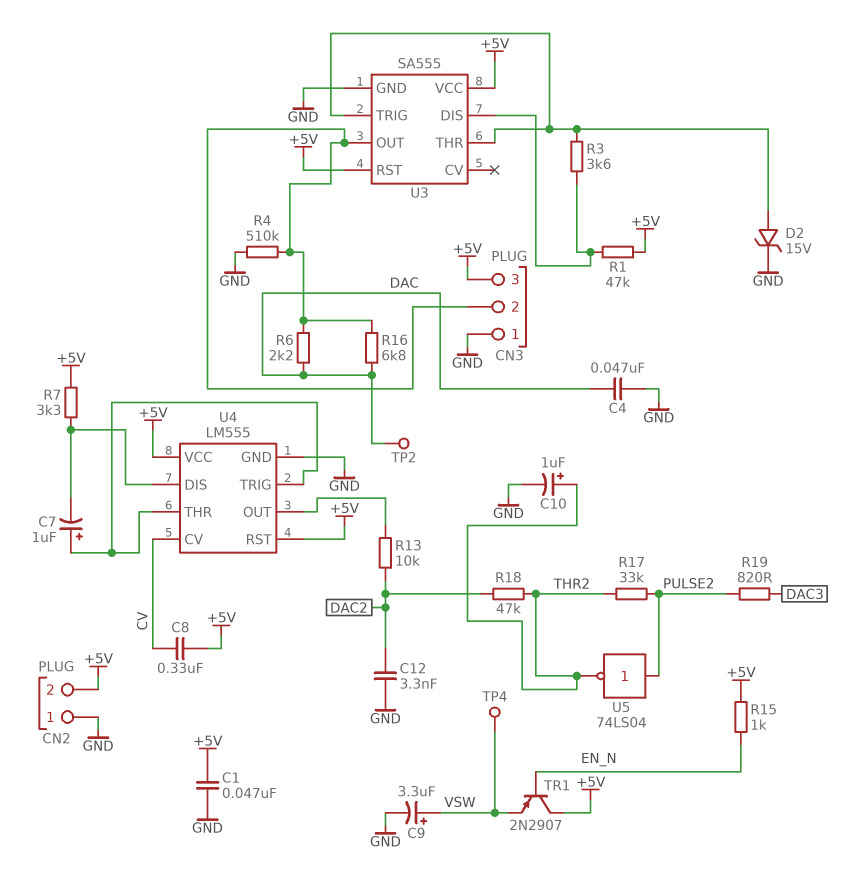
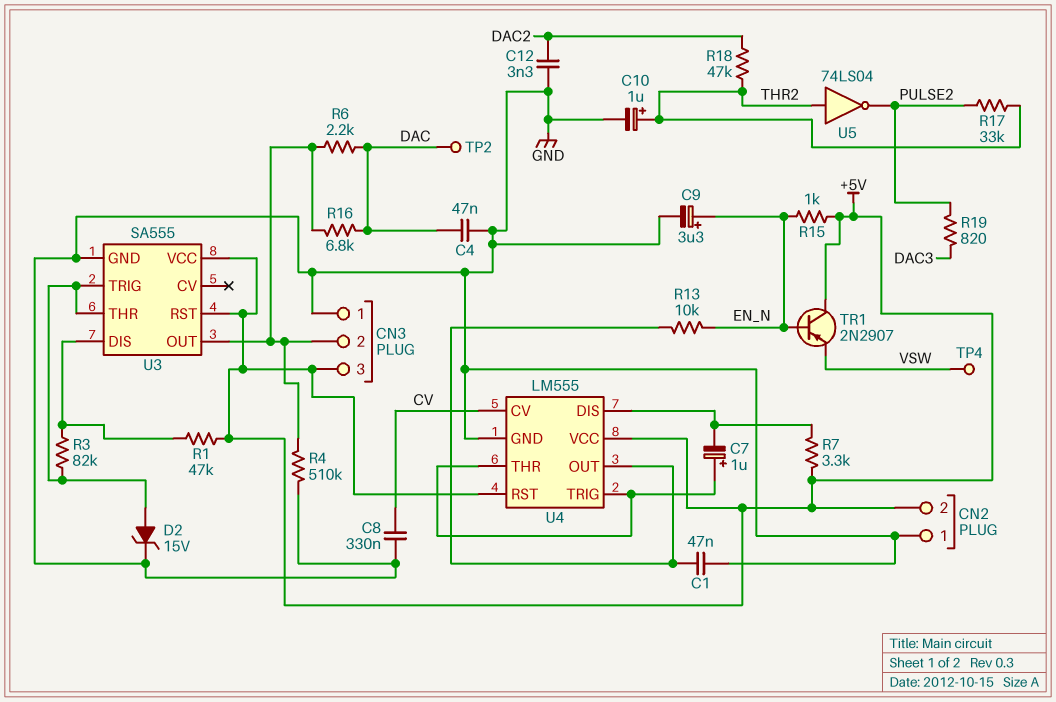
C1: 47nF (+5V, GND) -> 47nF (GND, U4/OUT)
C8: 330nF (+5V, CV) -> 330nF (CV, GND)
C9: 3.3uF (plus VSW, minus GND) -> 3.3uF (plus EN_N, minus GND)
R3: 3.6k (U3/DIS, U3/THR) -> 82k (U3/DIS, U3/THR)
R13: 10k (DAC2, U4/OUT) -> 10k (EN_N, U4/OUT)
U5: NOT 74LS04 (in PULSE2, out THR2) -> NOT 74LS04 (in THR2, out PULSE2)

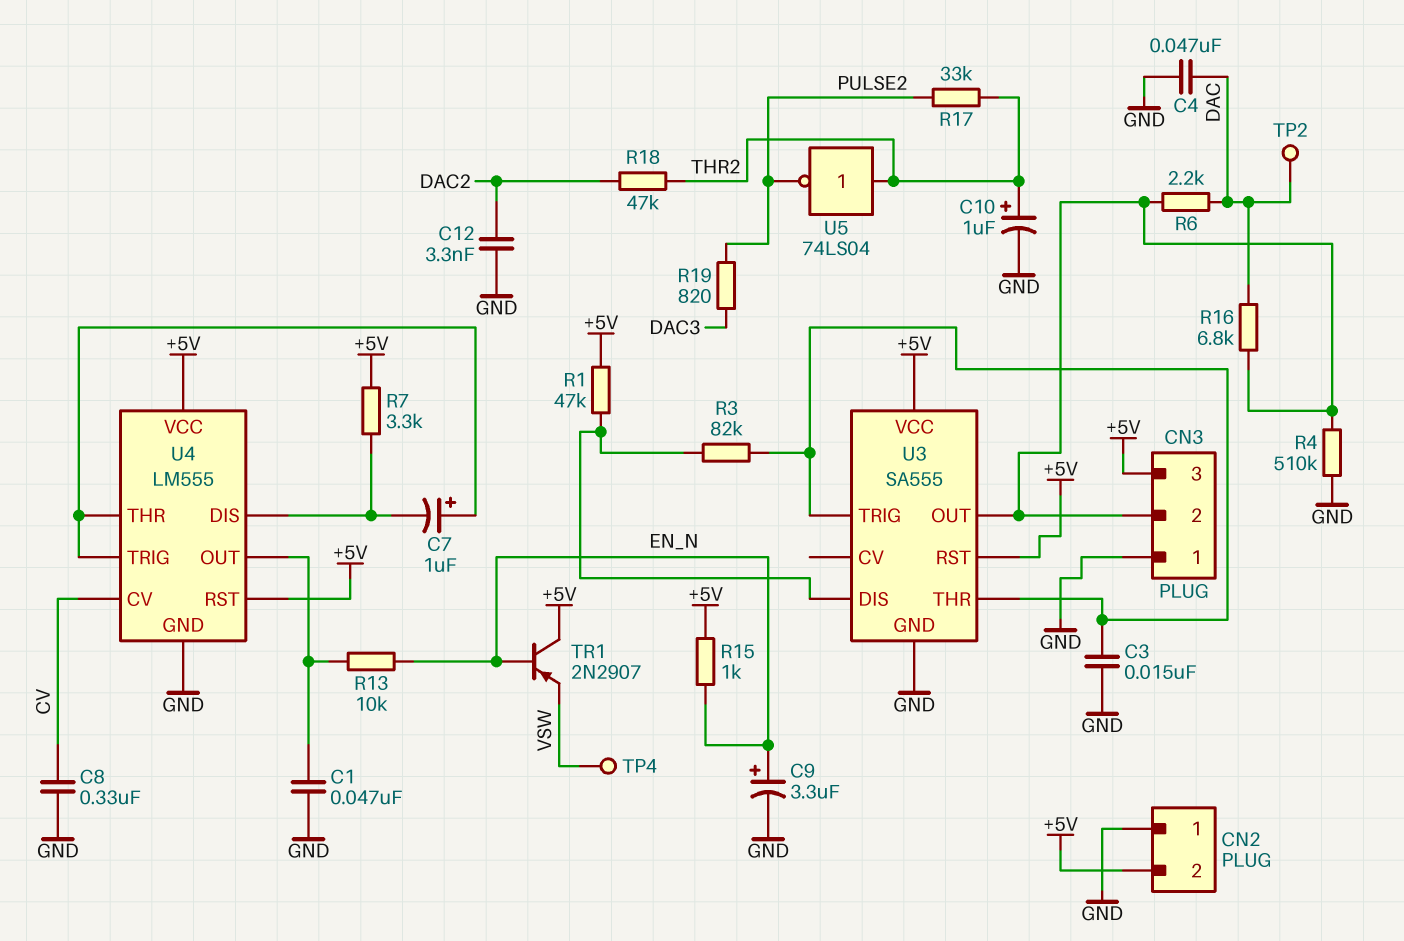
C3: none -> 15nF (GND, U3/THR)
D2: zener 15V (A U3/THR, K GND) -> none

